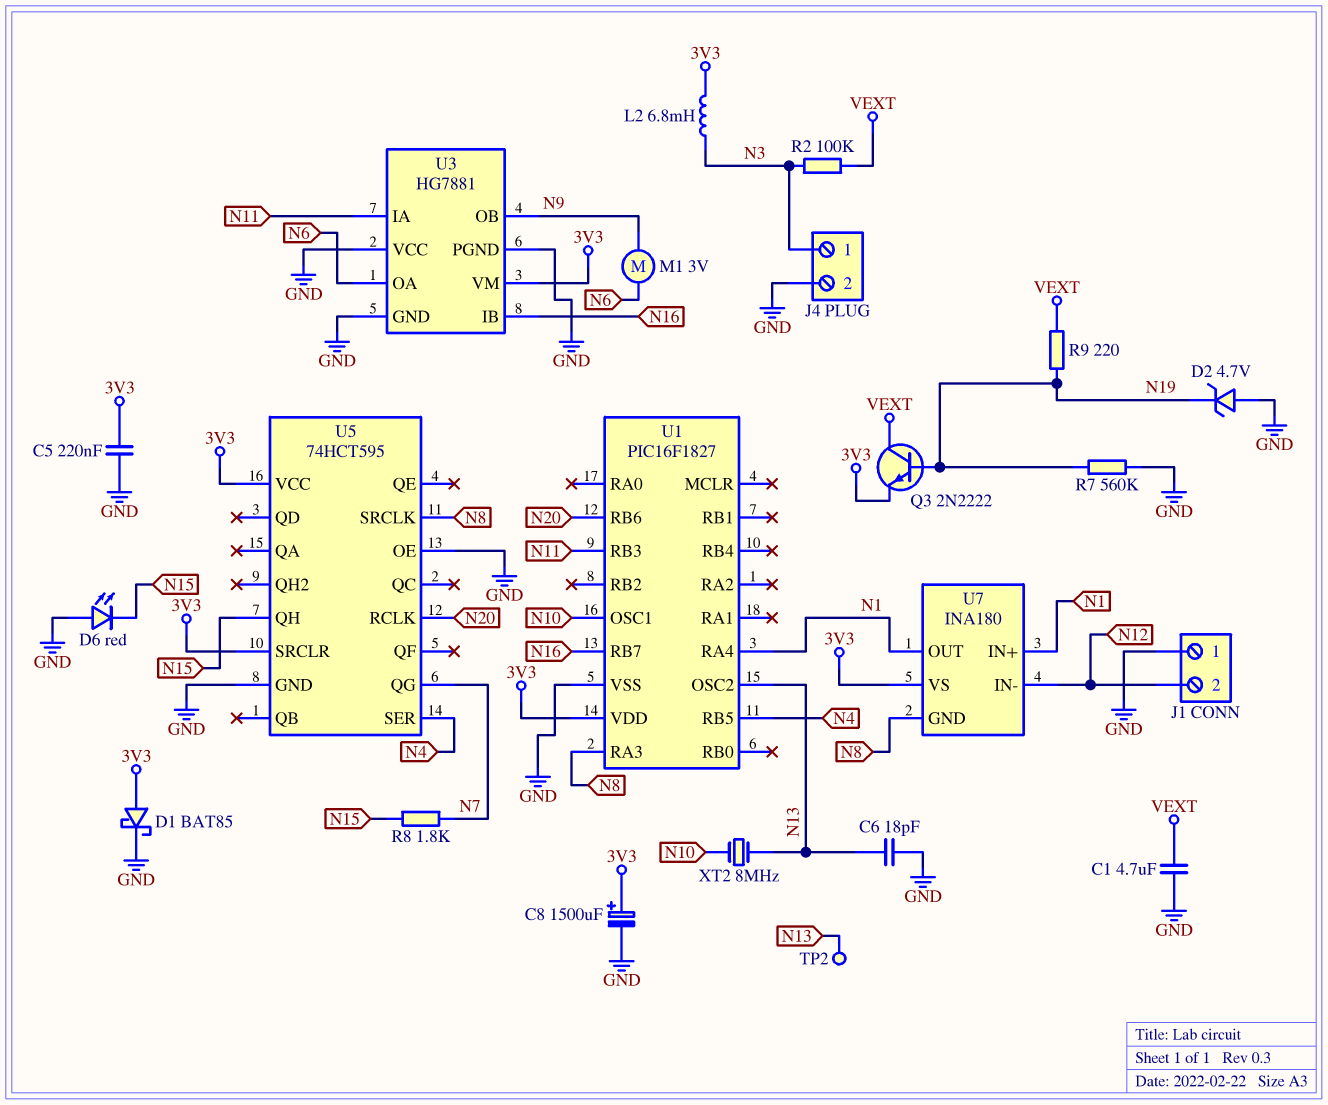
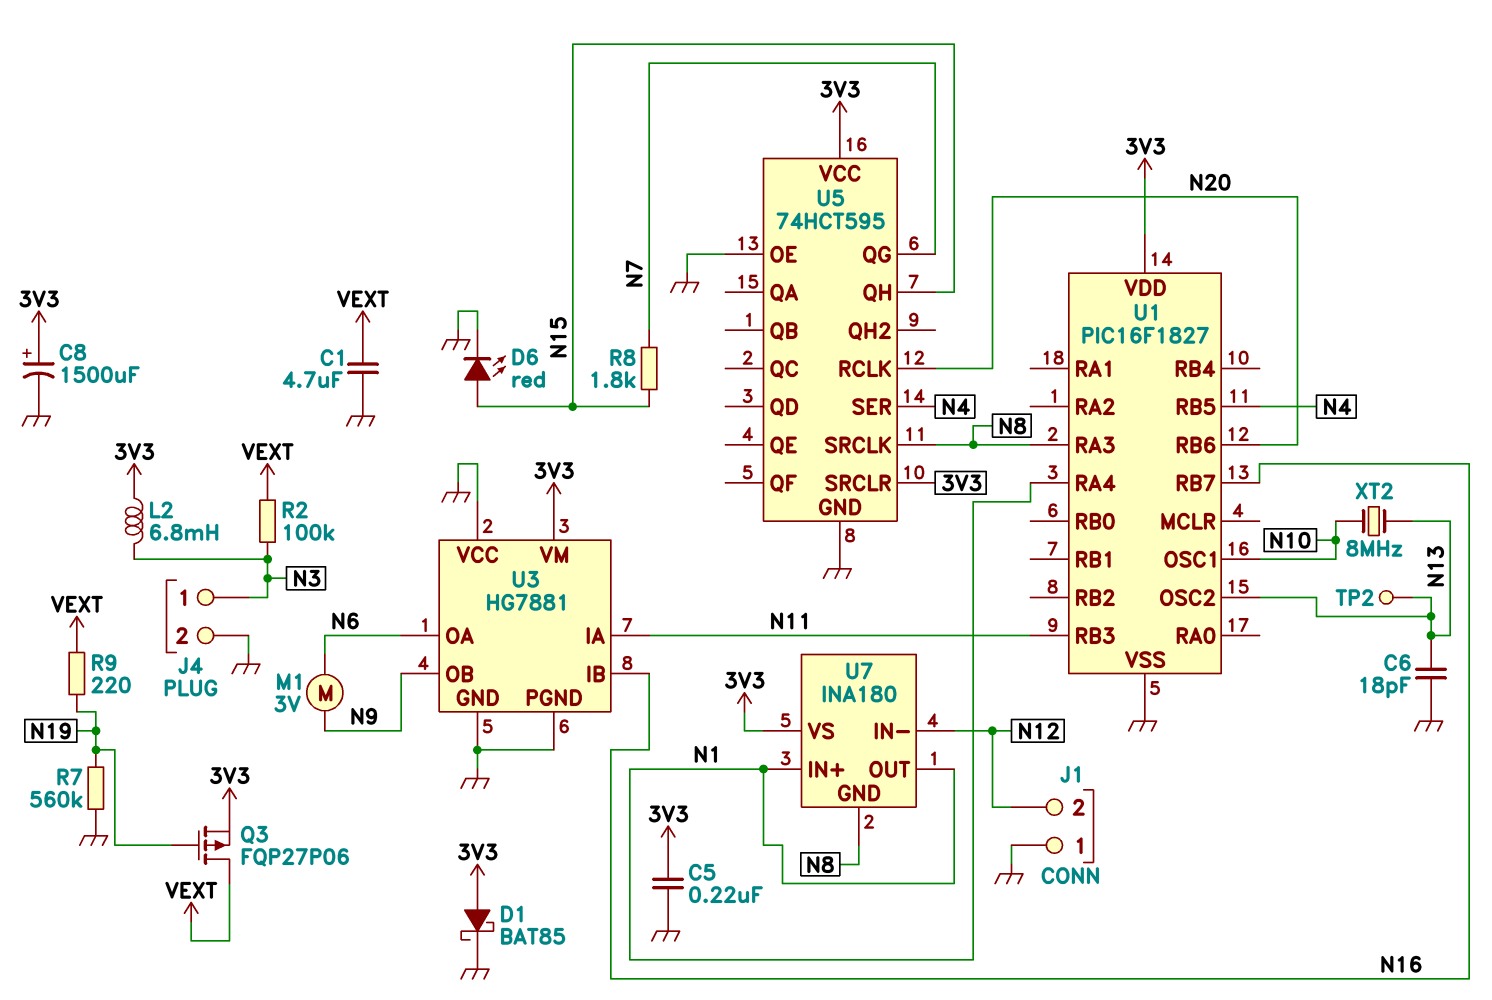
D2: zener 4.7V (A GND, K N19) -> none
D6: LED red (A GND, K N15) -> LED red (A N15, K GND)
Q3: NPN 2N2222 (B N19, C VEXT, E 3V3) -> PMOS FQP27P06 (G N19, D VEXT, S 3V3)

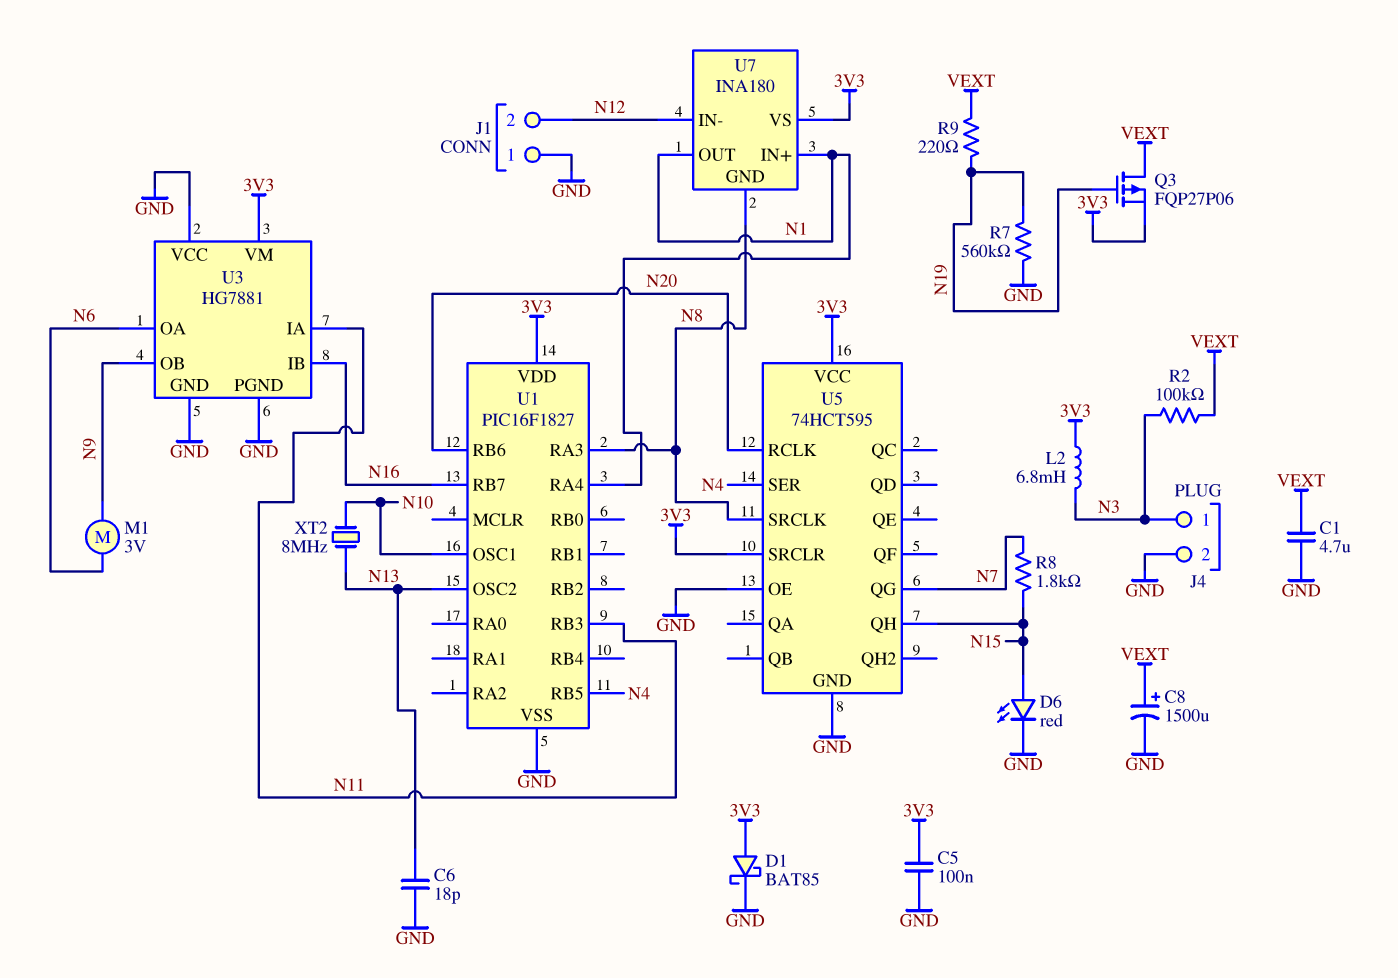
C5: 220nF (3V3, GND) -> 100nF (3V3, GND)
C8: 1500uF (plus 3V3, minus GND) -> 1500uF (plus VEXT, minus GND)
TP2: test point (N13) -> none

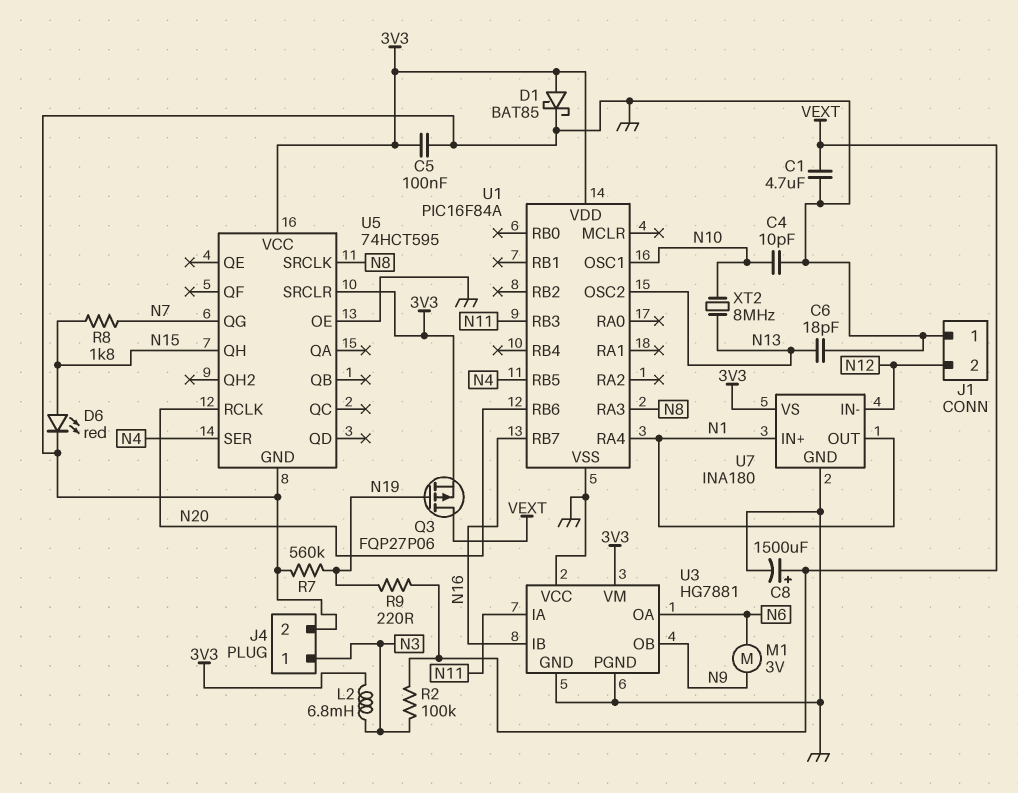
C4: none -> 10pF (GND, N10)
U1: PIC16F1827 -> PIC16F84A
U7 pin GND: N8 -> GND

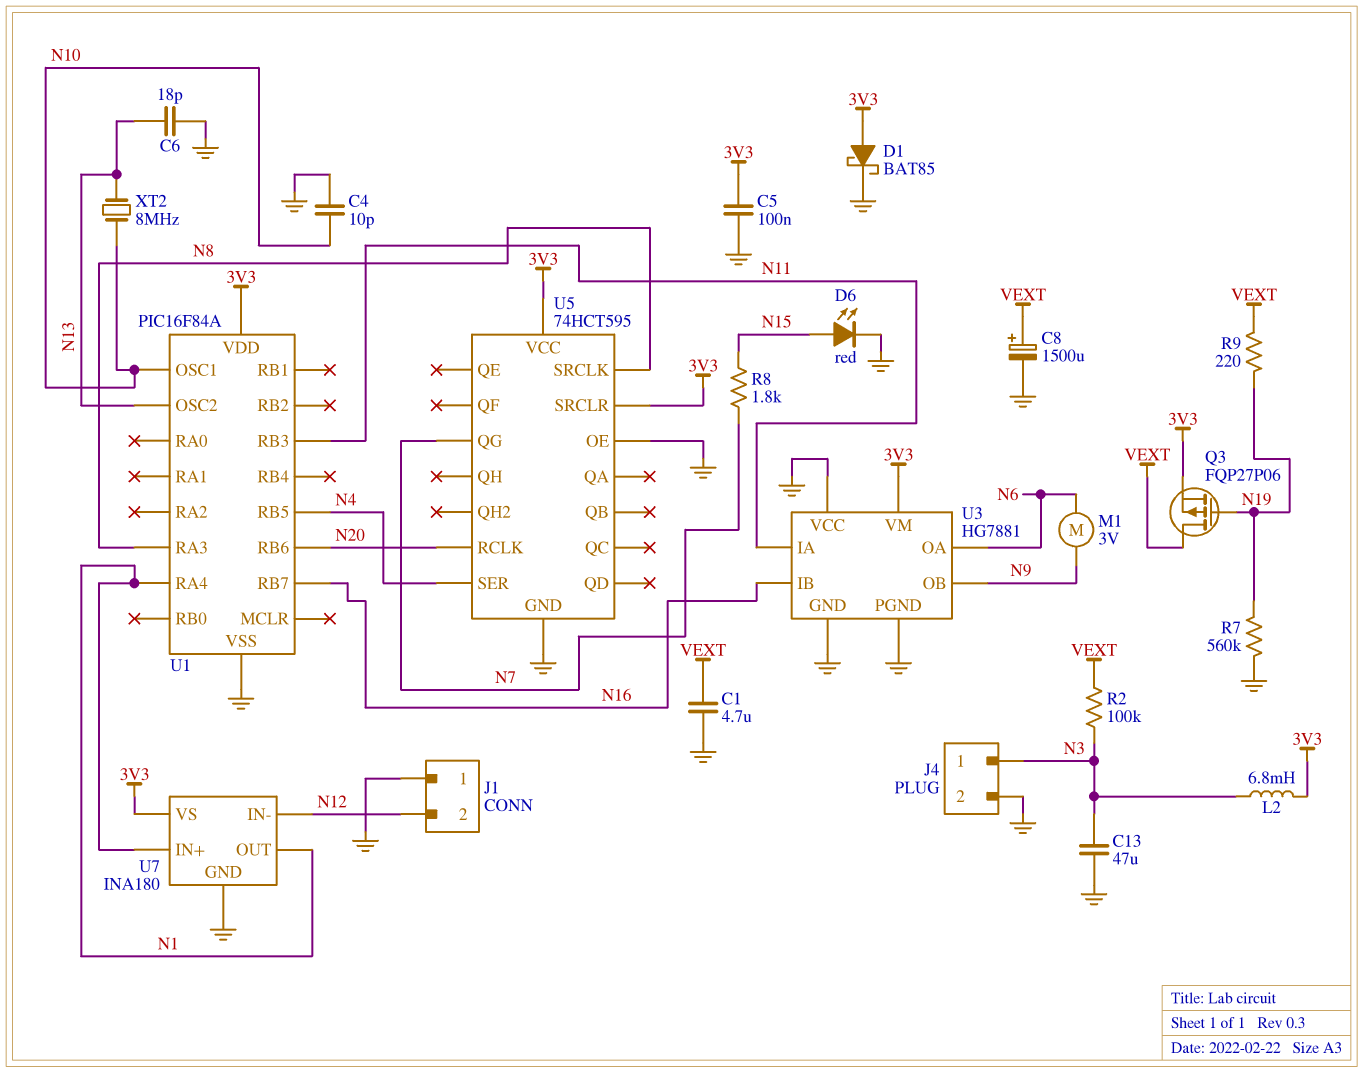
C13: none -> 47uF (GND, N3)
U5 pin QH: N15 -> none

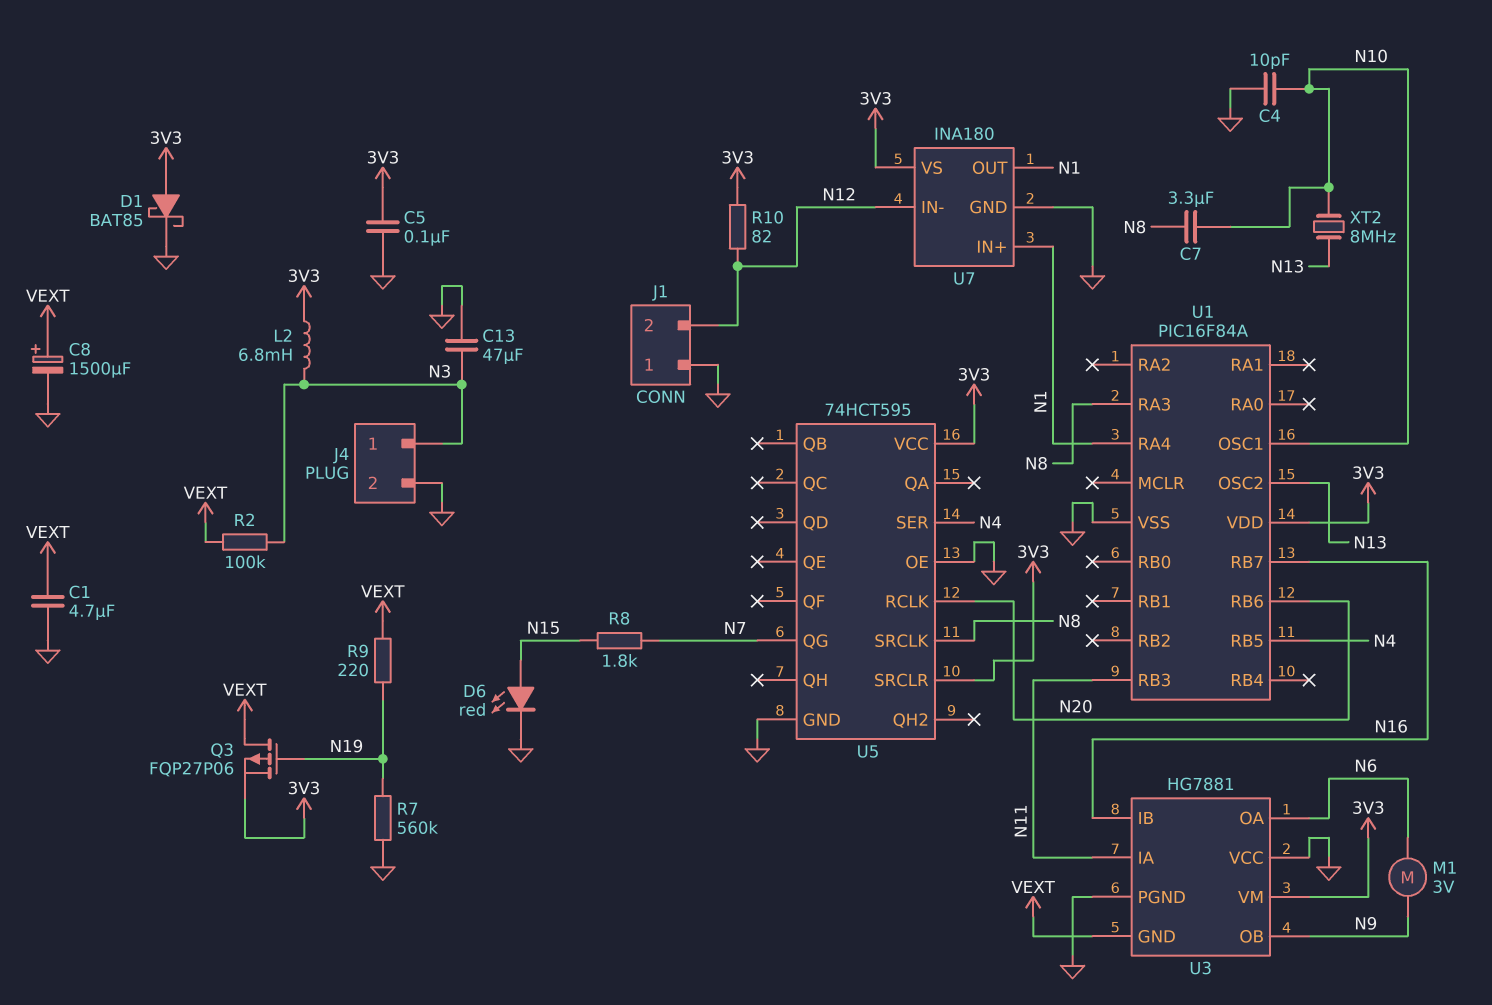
C6: 18pF (GND, N13) -> none
C7: none -> 3.3uF (N8, N10)
R10: none -> 82 (3V3, N12)
U3 pin GND: GND -> VEXT

